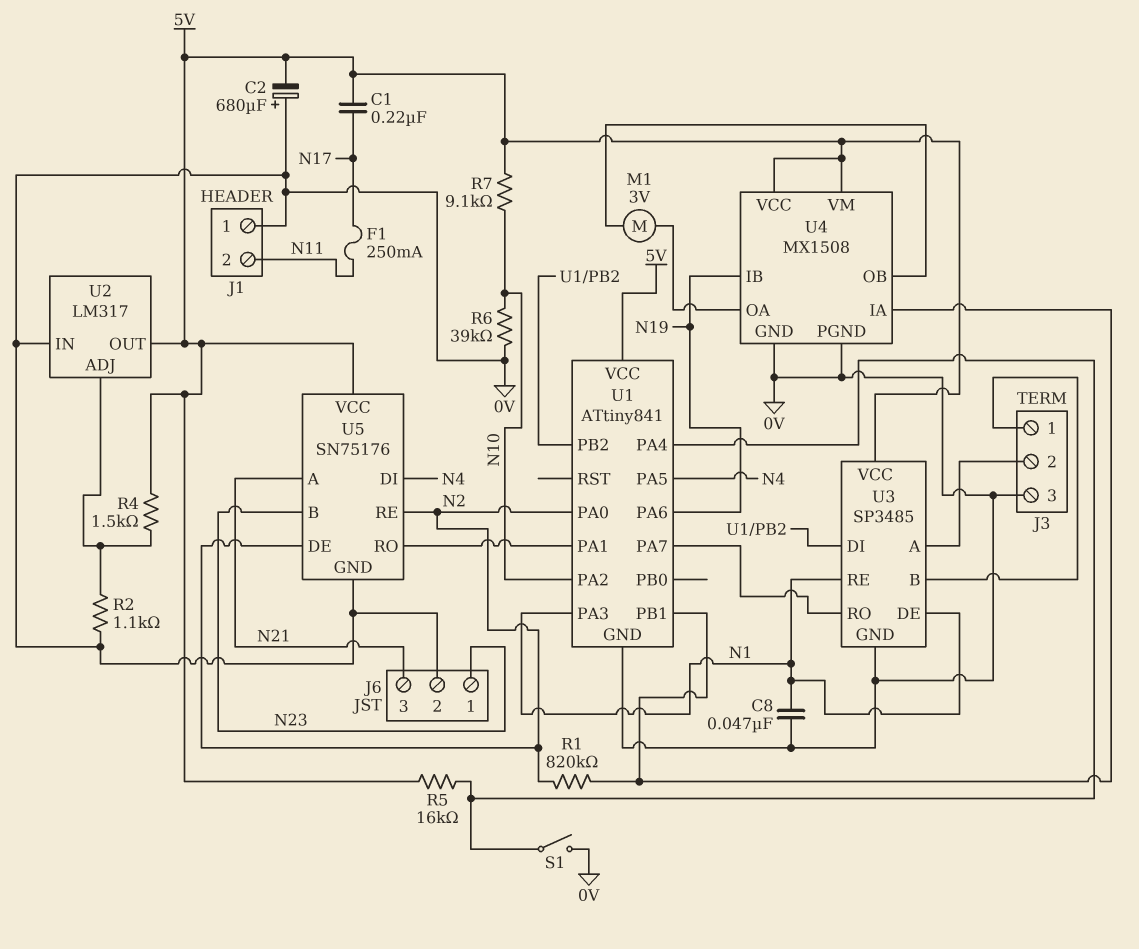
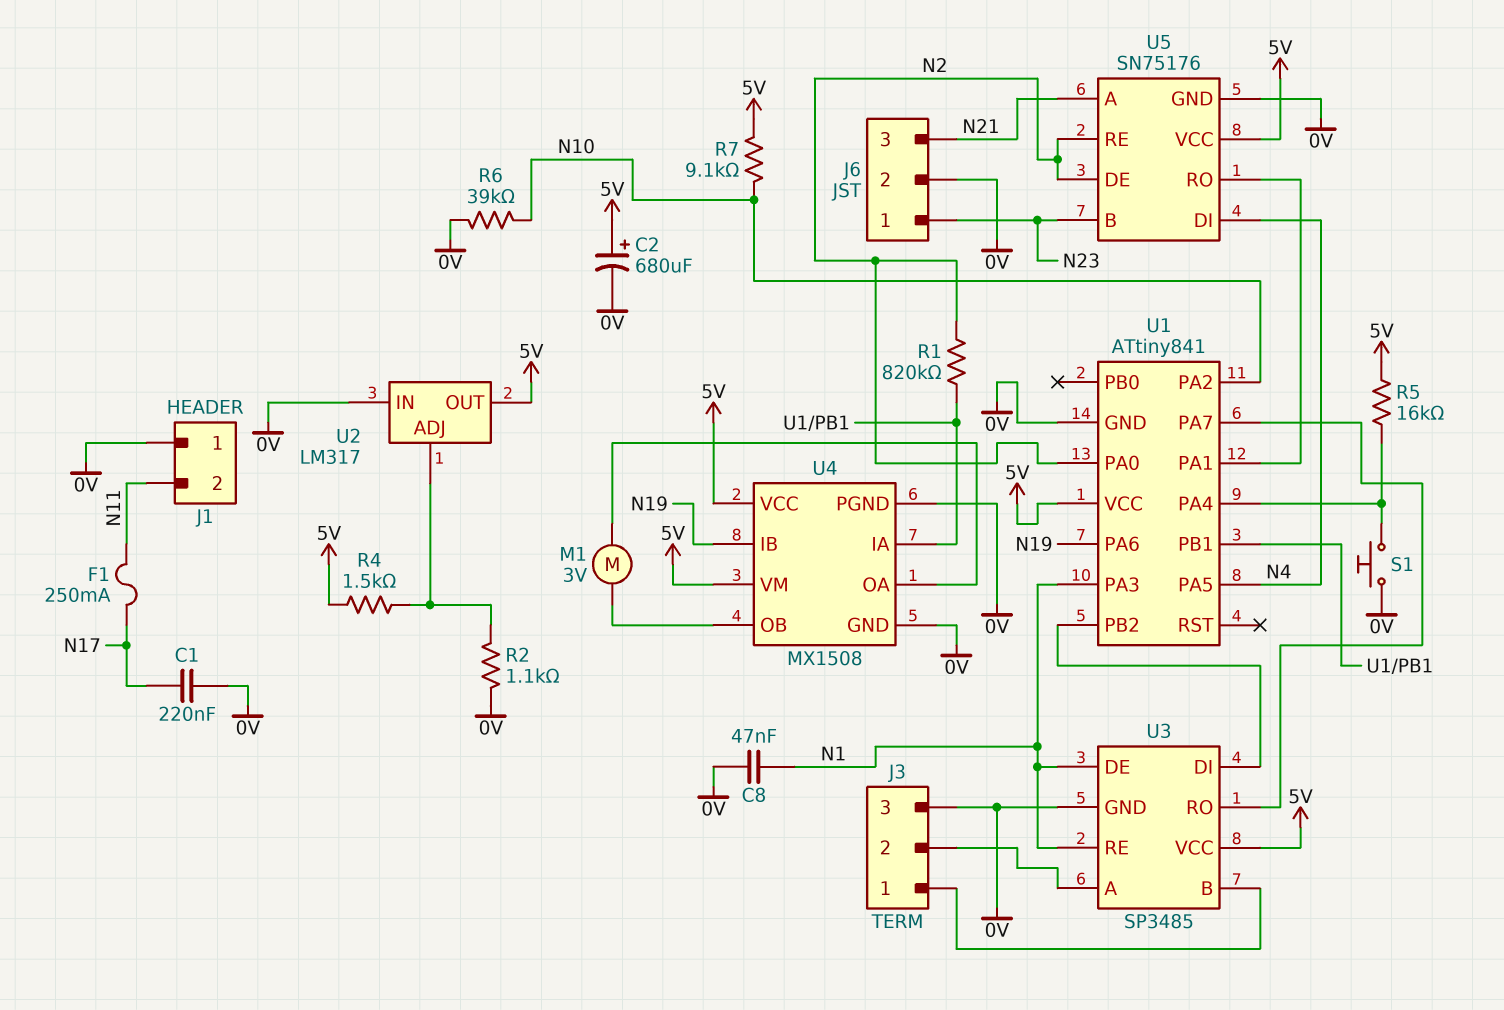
C1: 220nF (5V, N17) -> 220nF (0V, N17)
C2: 680uF (plus 0V, minus 5V) -> 680uF (plus 5V, minus 0V)
S1: switch (0V, U1/PA4) -> button (0V, U1/PA4)

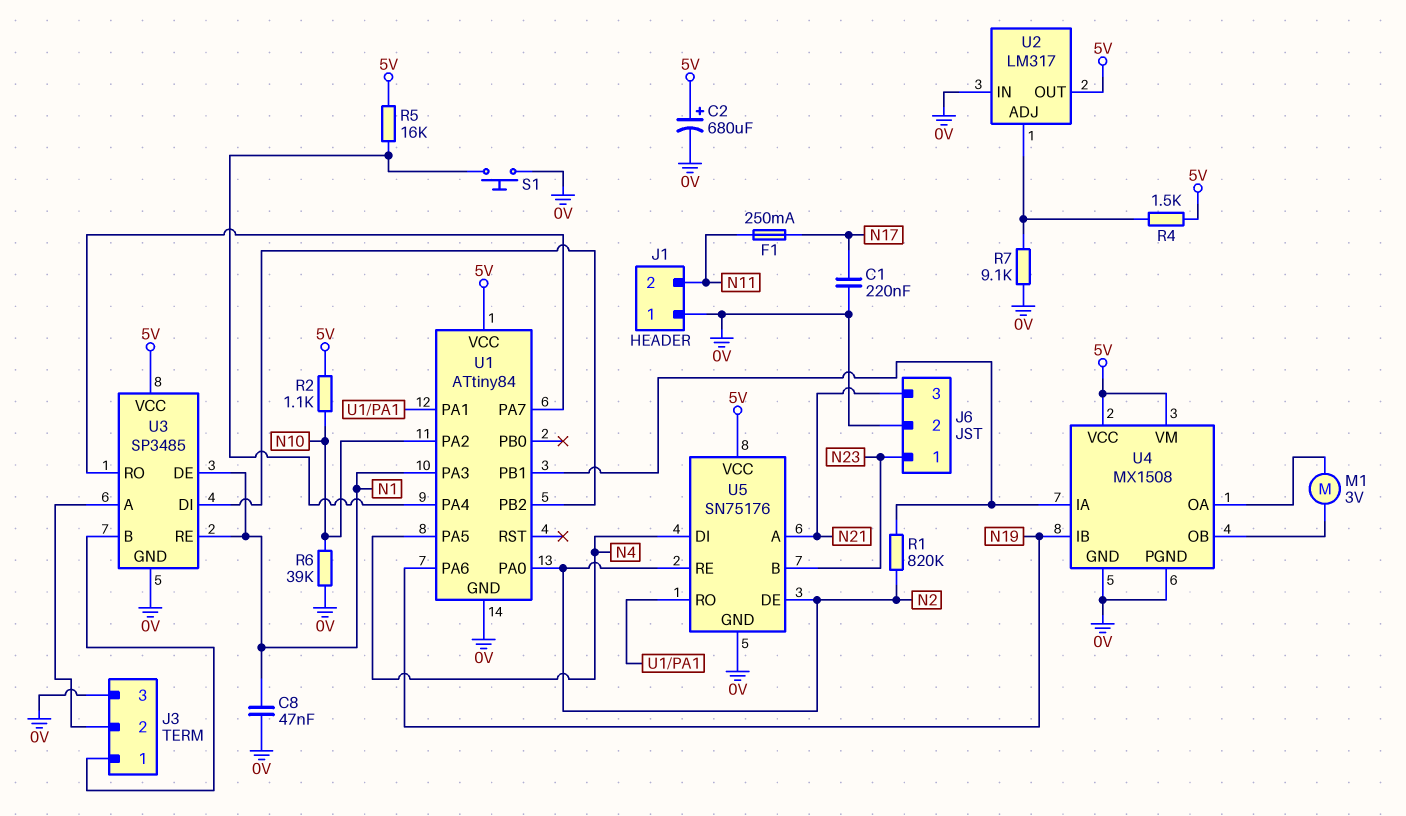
R2: 1.1k (0V, U2/ADJ) -> 1.1k (5V, N10)
R7: 9.1k (5V, N10) -> 9.1k (0V, U2/ADJ)
U1: ATtiny841 -> ATtiny84

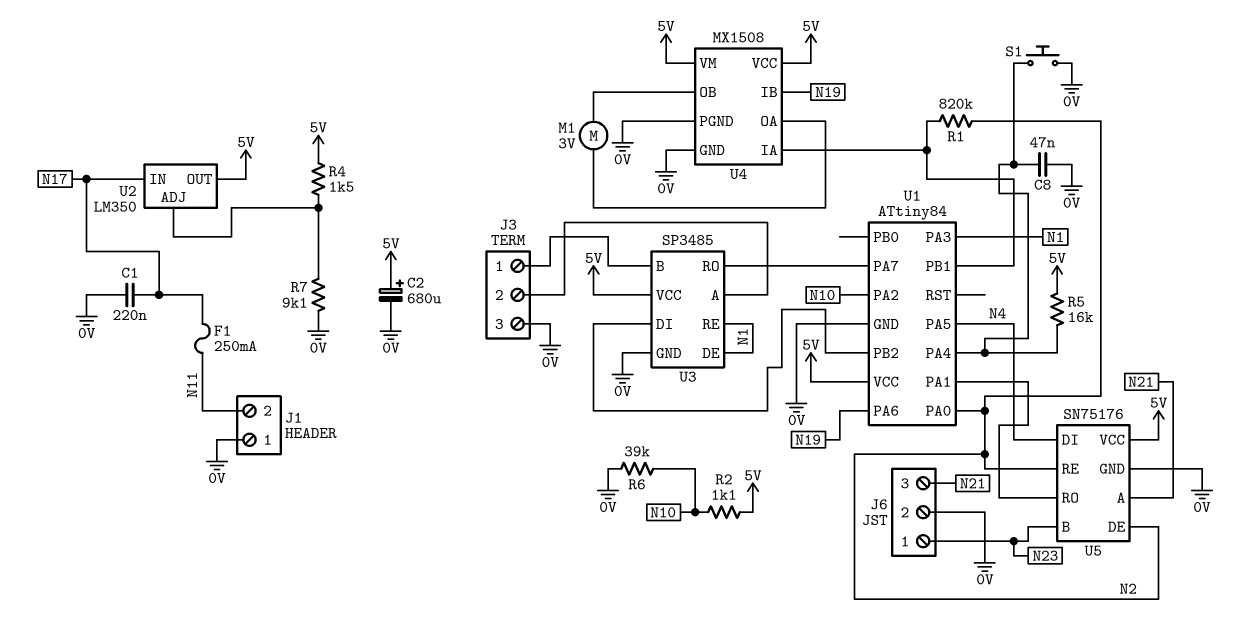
C8: 47nF (0V, N1) -> 47nF (0V, U1/PA4)
U2: LM317 -> LM350
U2 pin IN: 0V -> N17

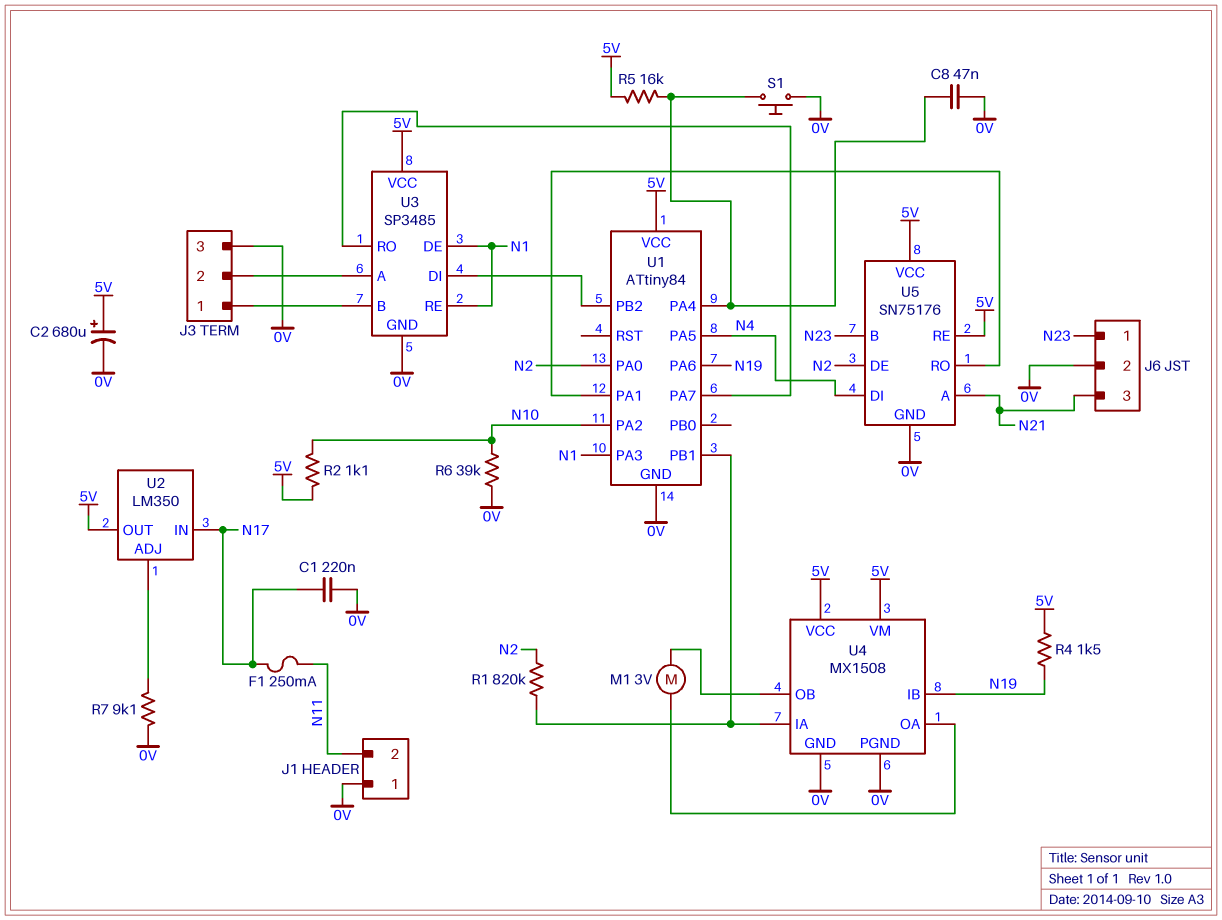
R4: 1.5k (5V, U2/ADJ) -> 1.5k (5V, N19)
U5 pin RE: N2 -> 5V

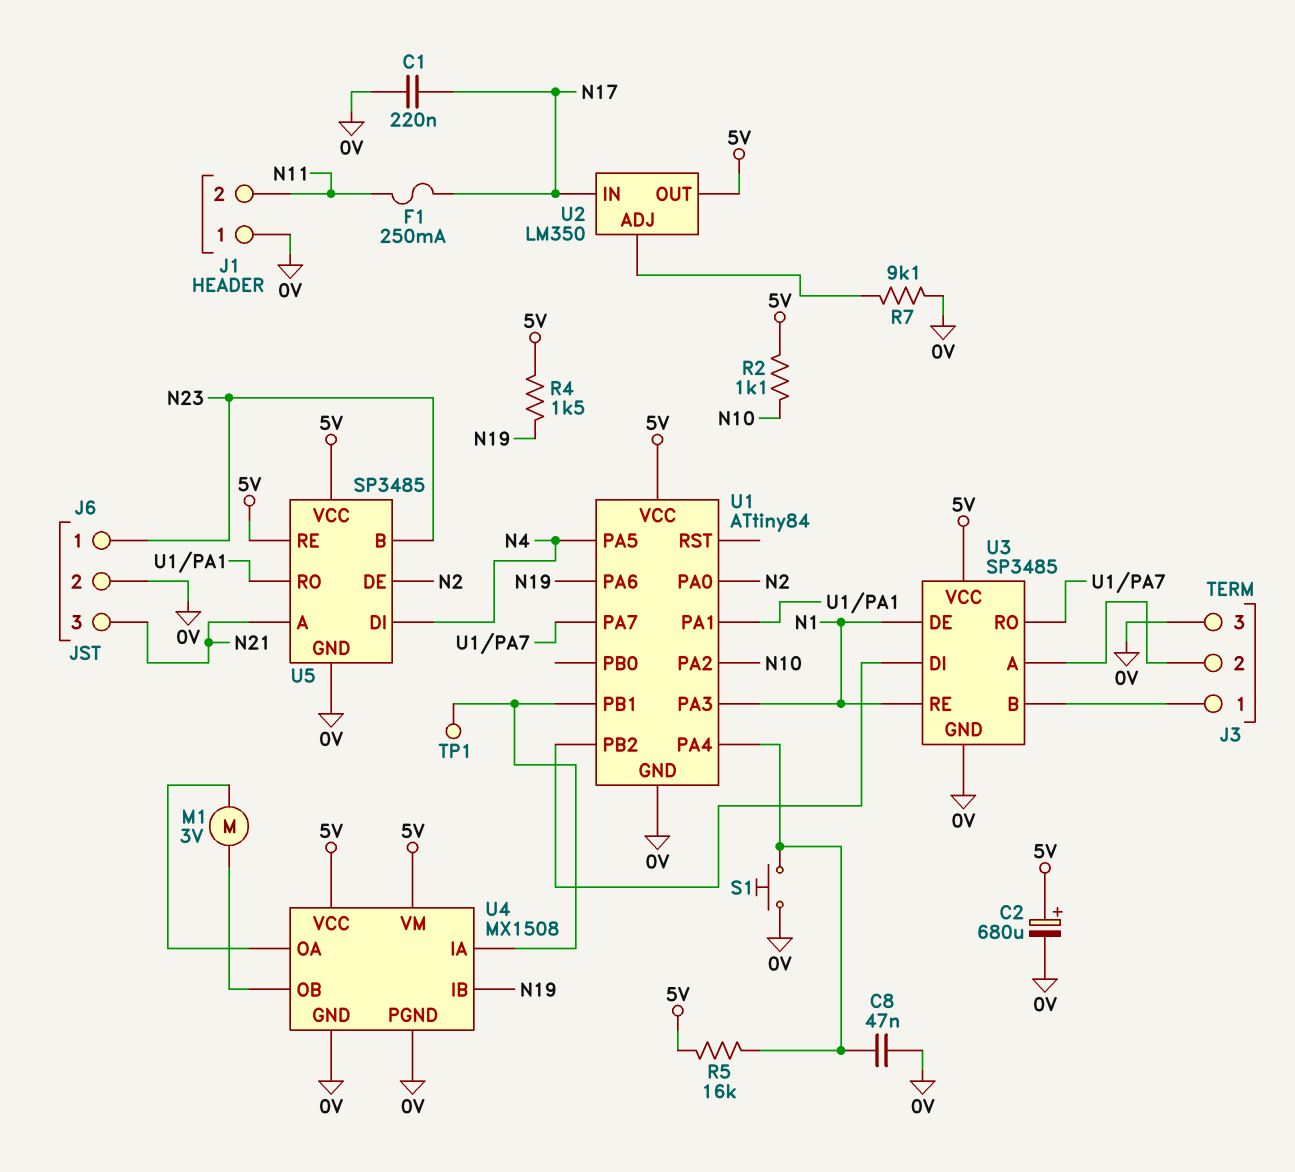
R1: 820k (N2, U1/PB1) -> none
R6: 39k (0V, N10) -> none
TP1: none -> test point (U1/PB1)
U5: SN75176 -> SP3485

